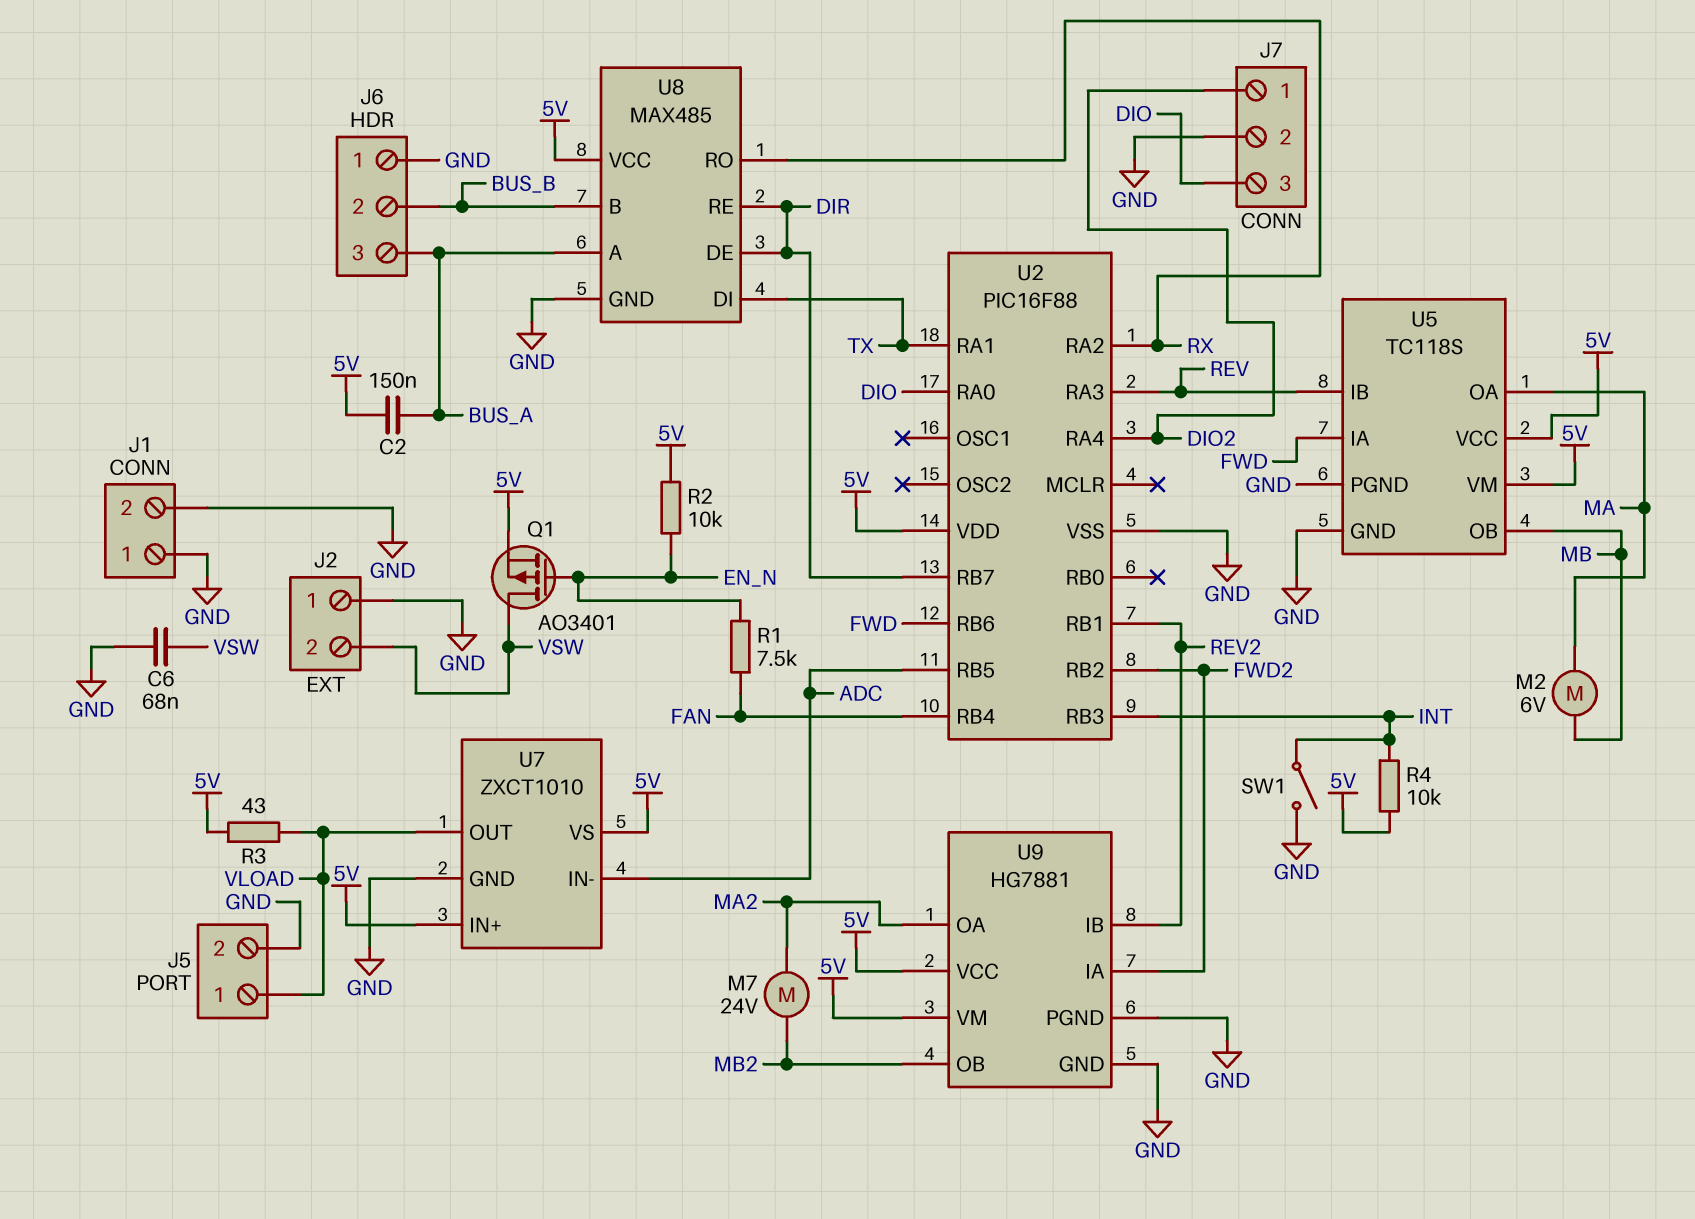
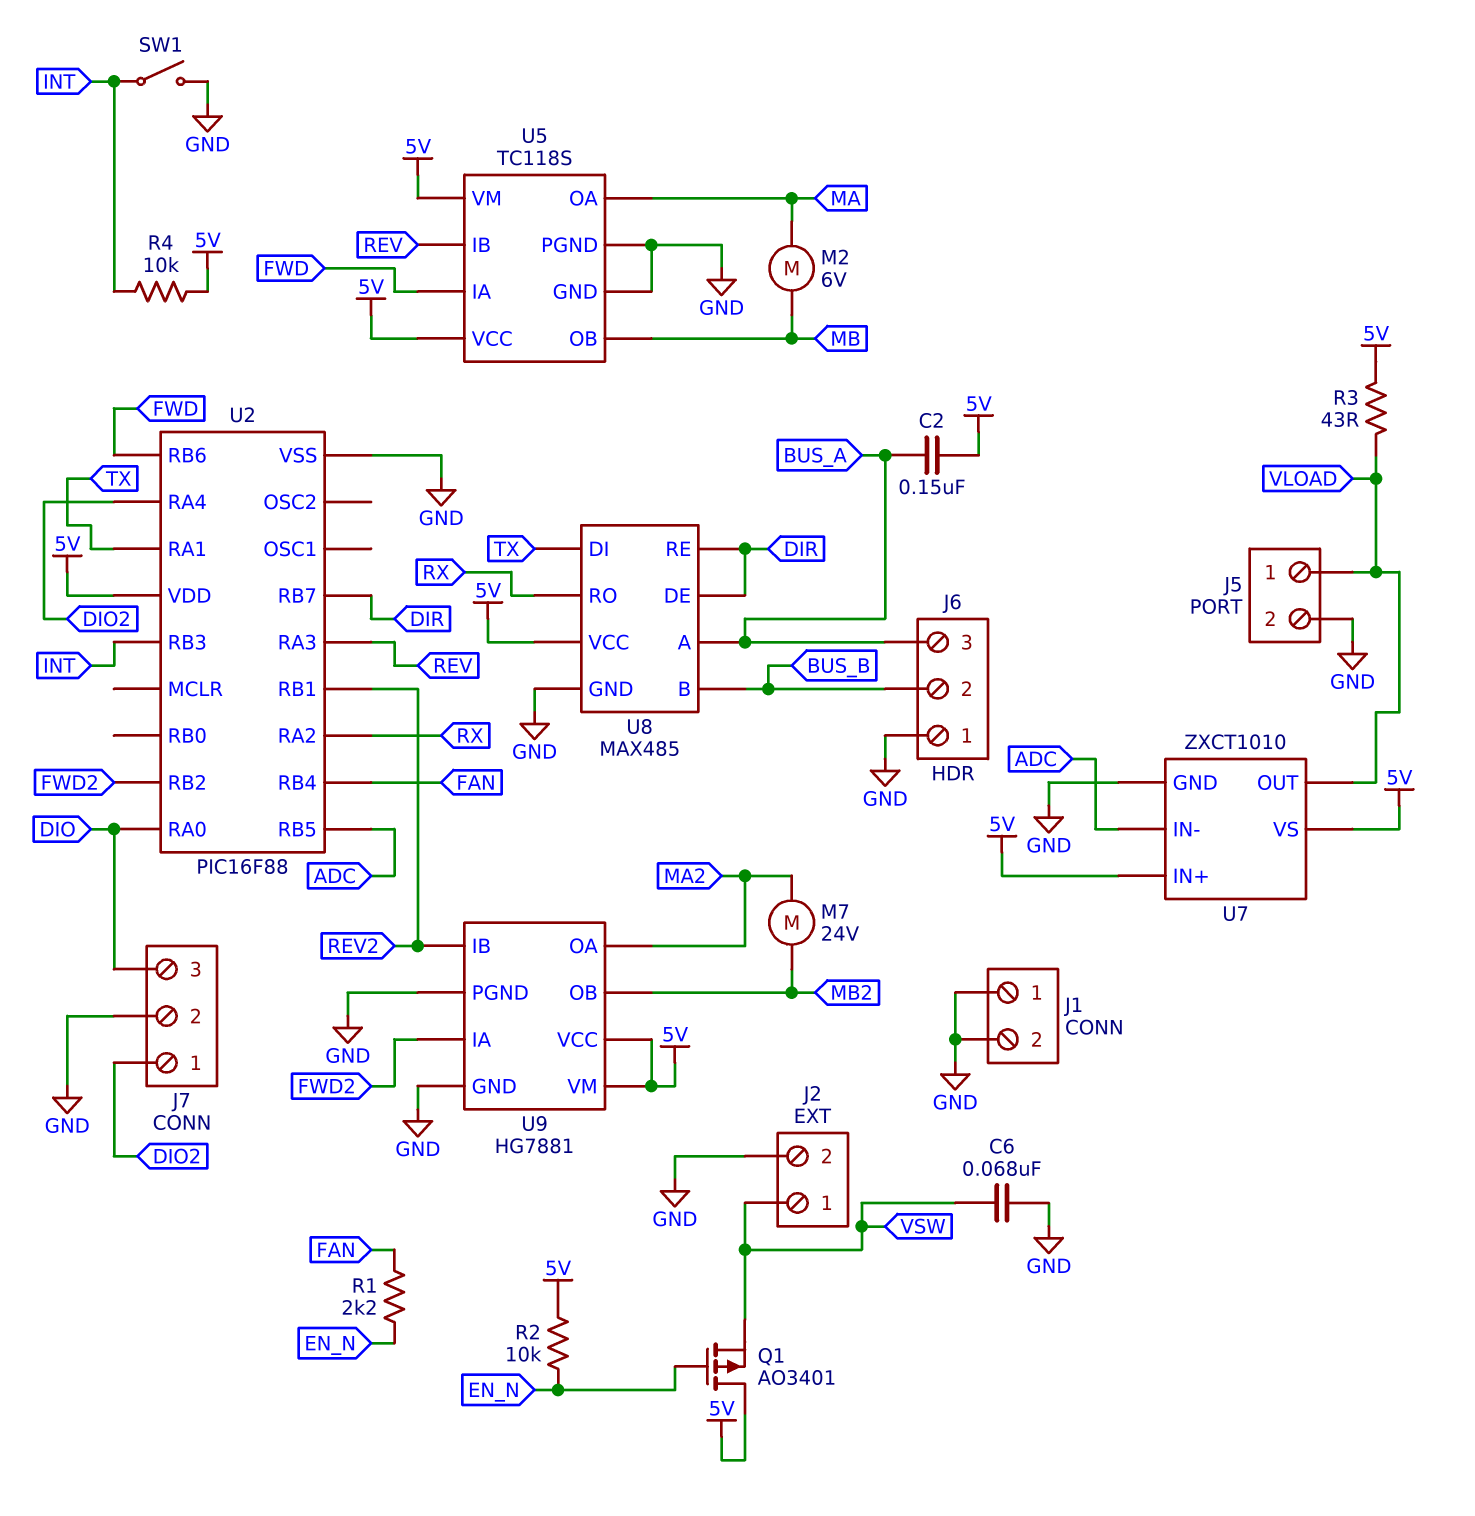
J2 pin 1: GND -> VSW
J2 pin 2: VSW -> GND
Q1: PMOS AO3401 (G EN_N, D VSW, S 5V) -> PMOS AO3401 (G EN_N, D 5V, S VSW)
R1: 7.5k (EN_N, FAN) -> 2.2k (EN_N, FAN)

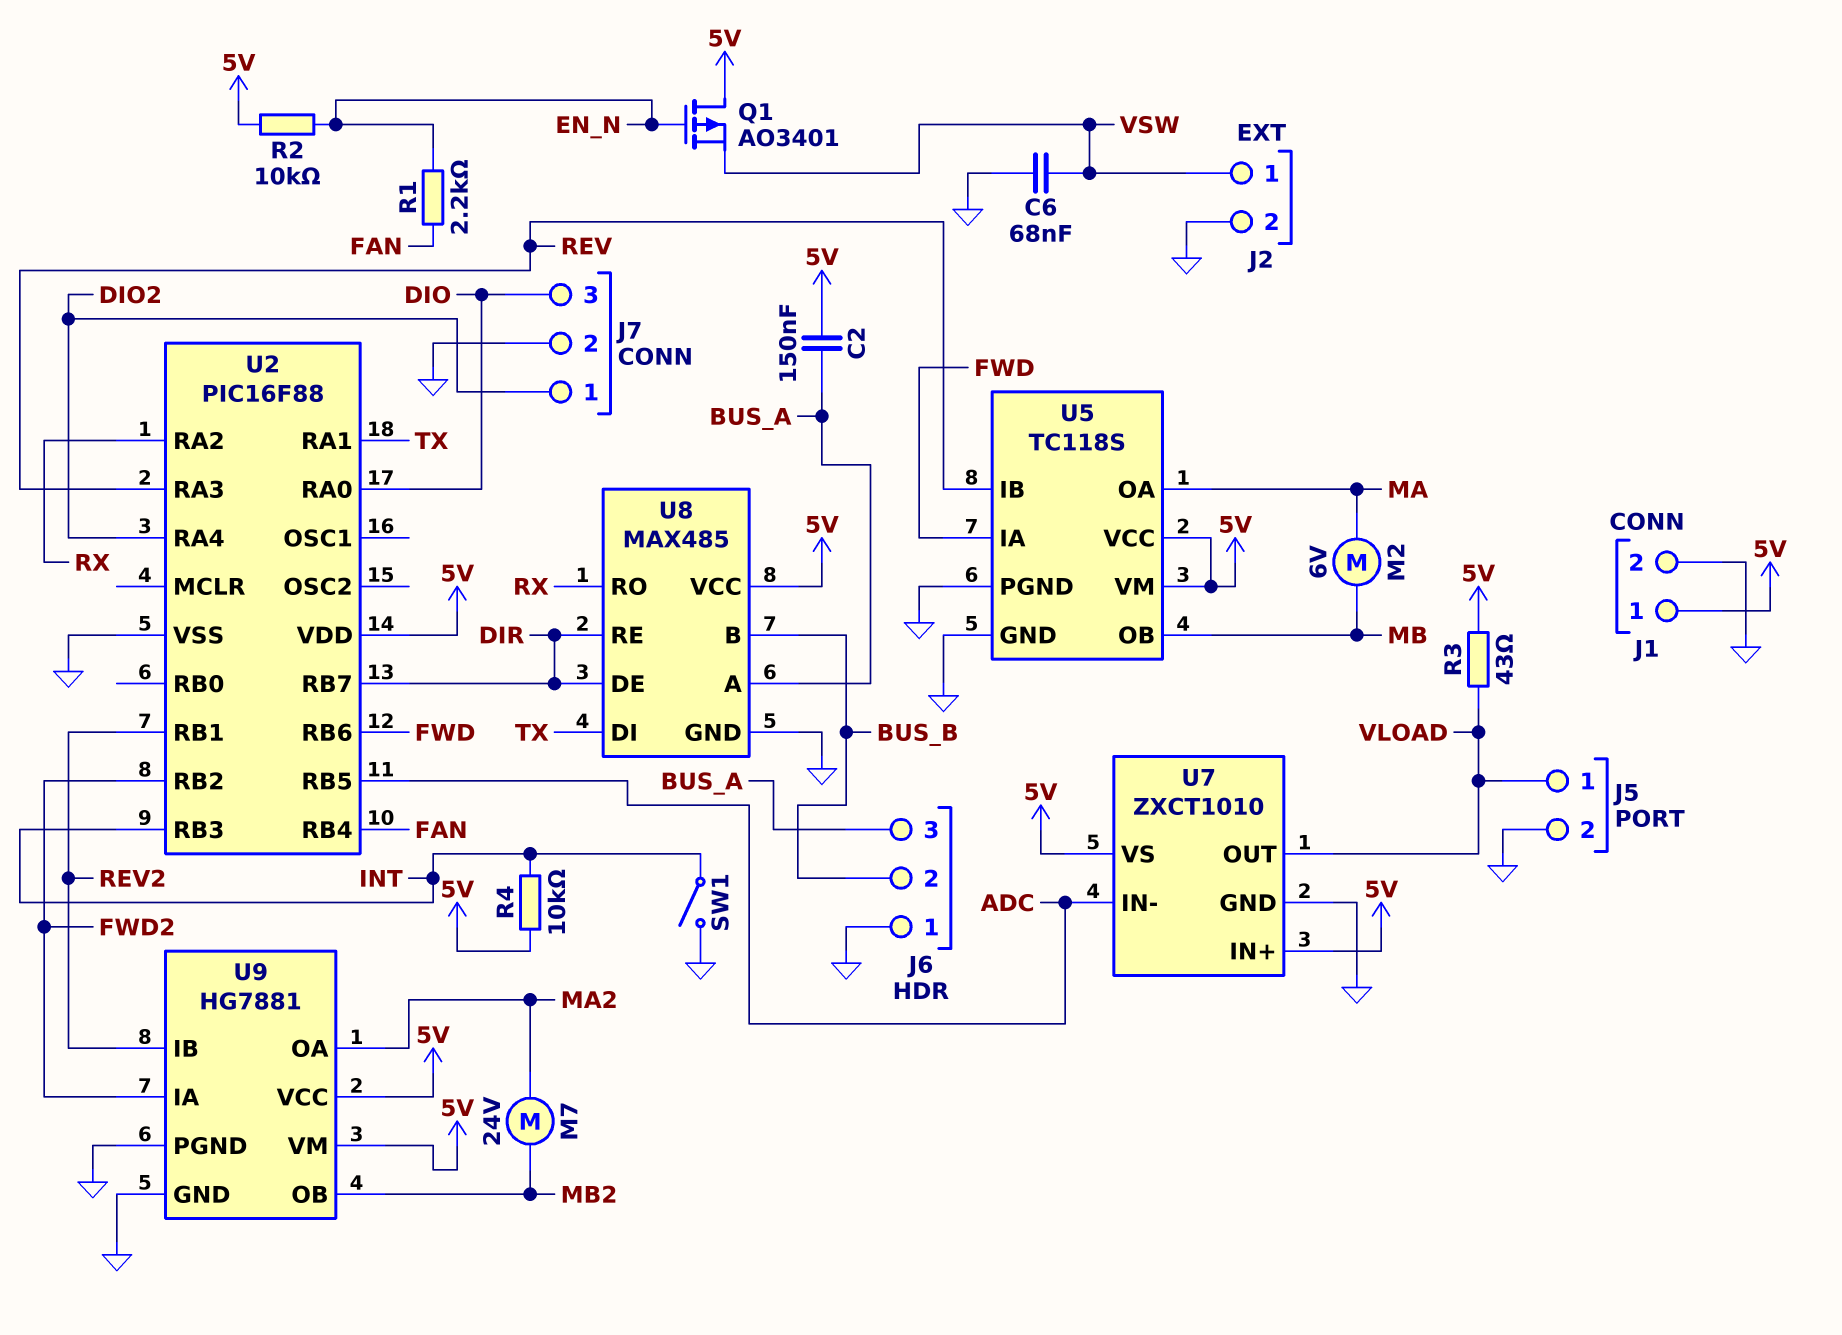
J1 pin 1: GND -> 5V

